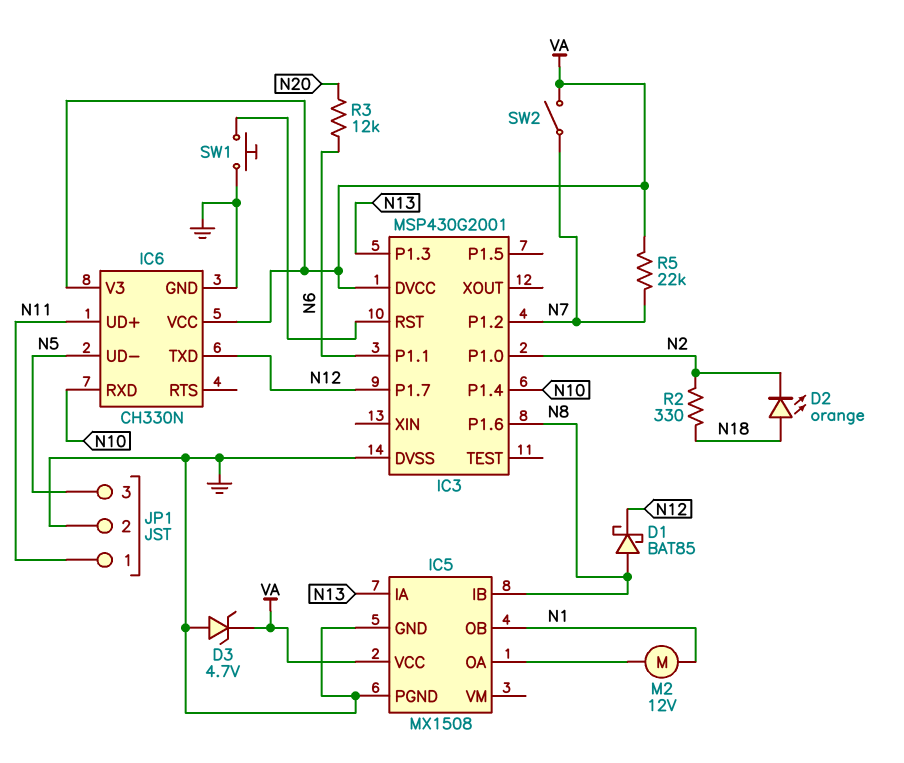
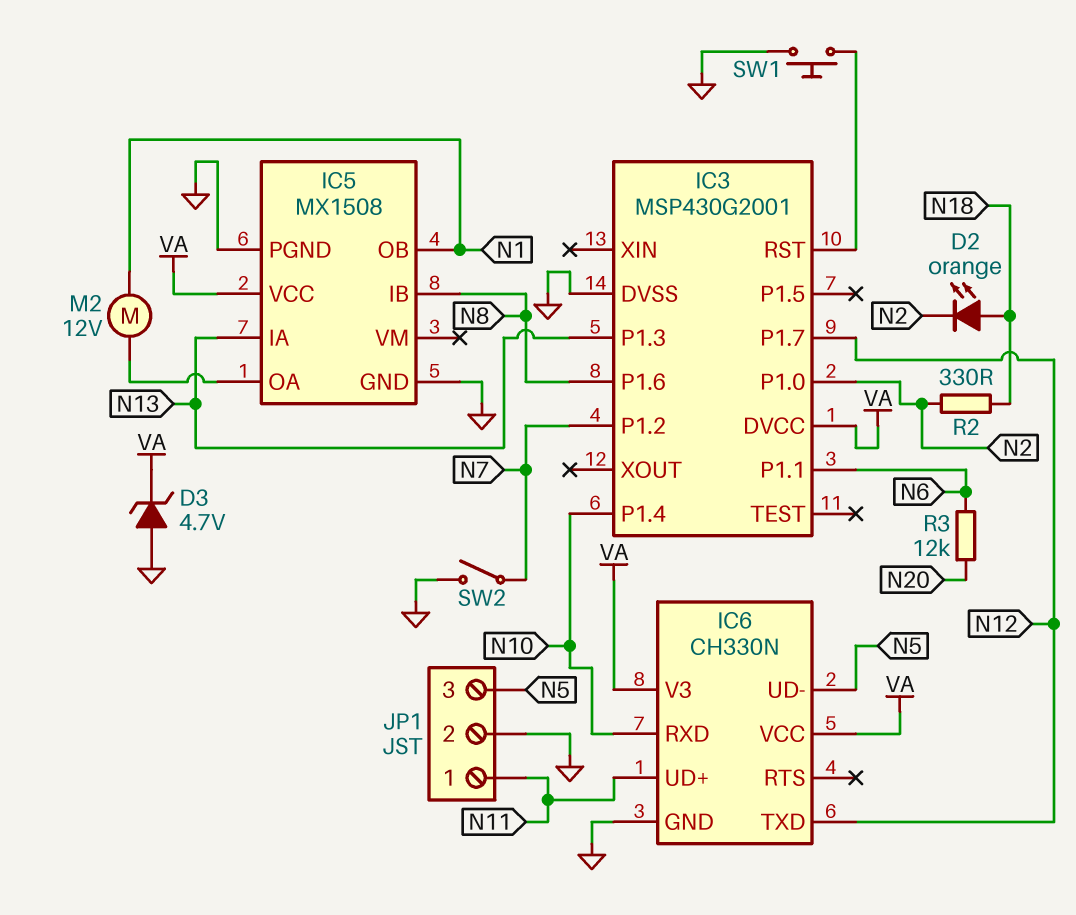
D1: schottky BAT85 (A N8, K N12) -> none
R5: 22k (N7, VA) -> none
SW2: switch (N7, VA) -> switch (GND, N7)

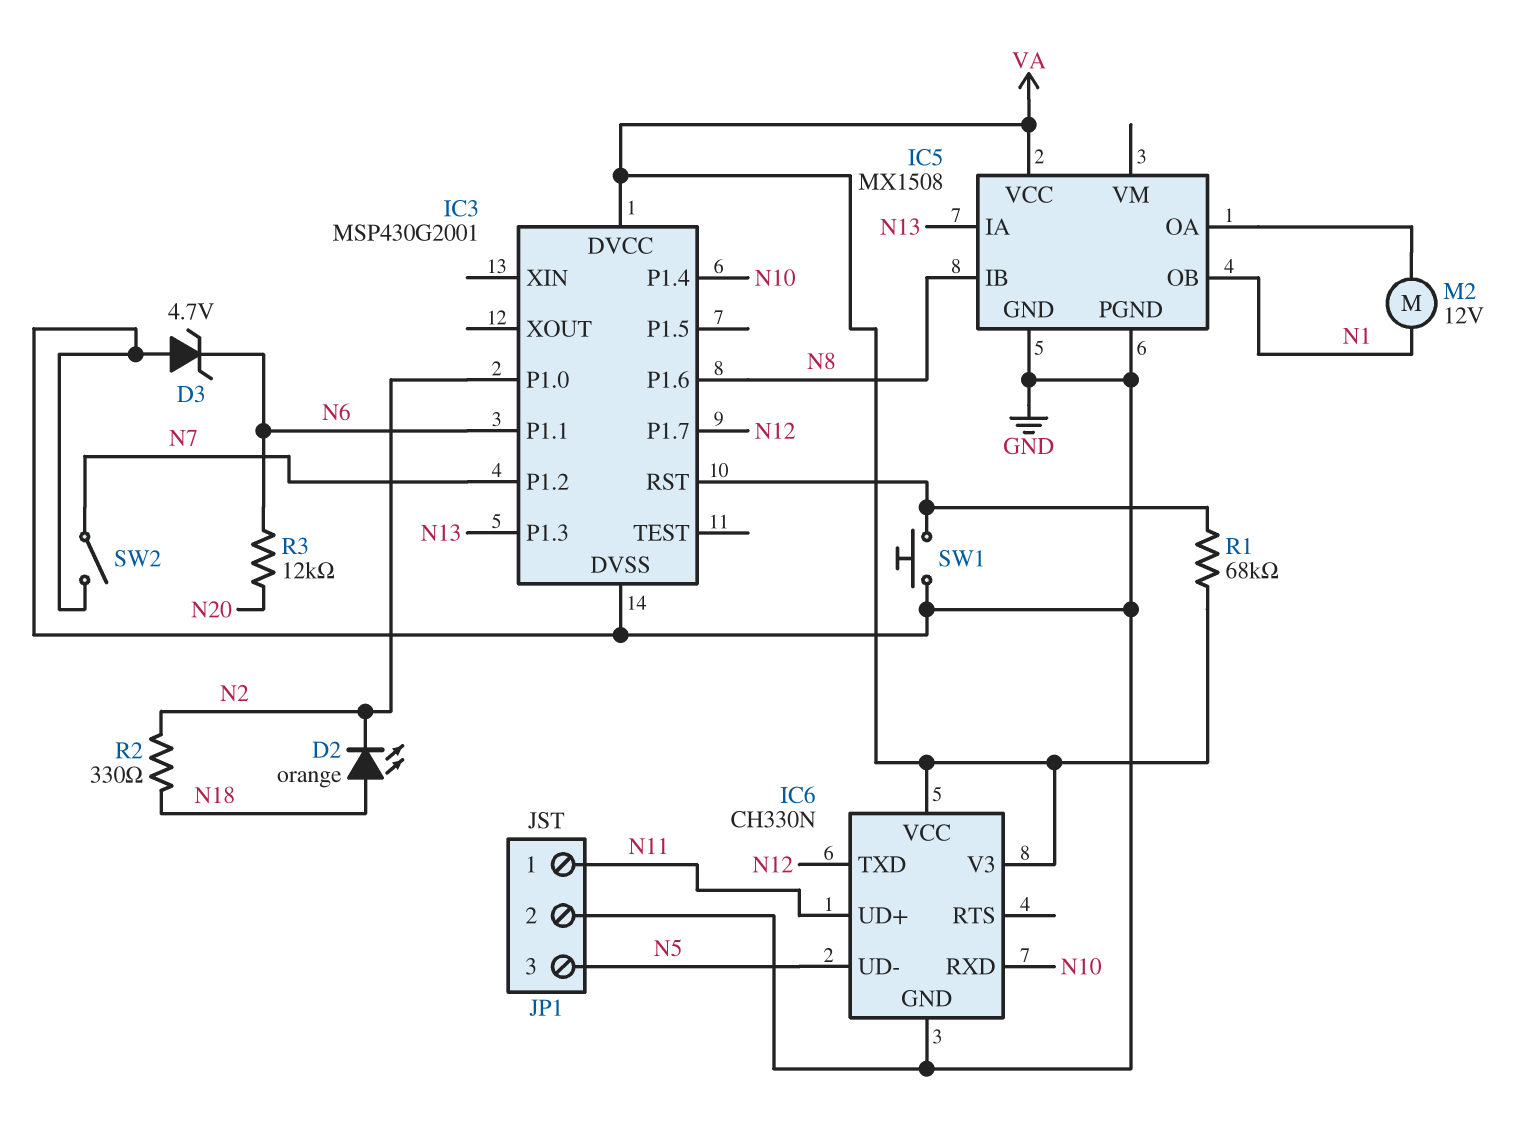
D3: zener 4.7V (A GND, K VA) -> zener 4.7V (A GND, K N6)
R1: none -> 68k (IC3/RST, VA)

